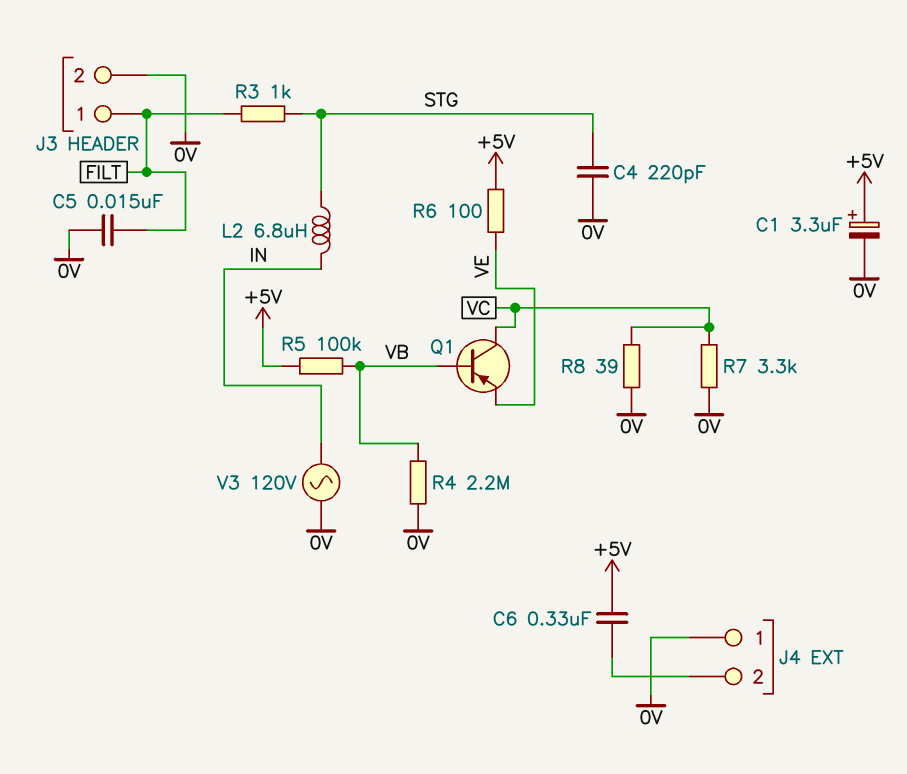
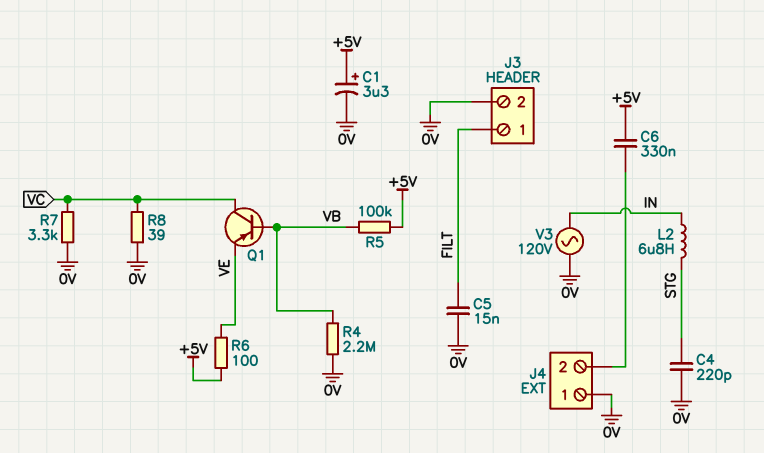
R3: 1k (FILT, STG) -> none

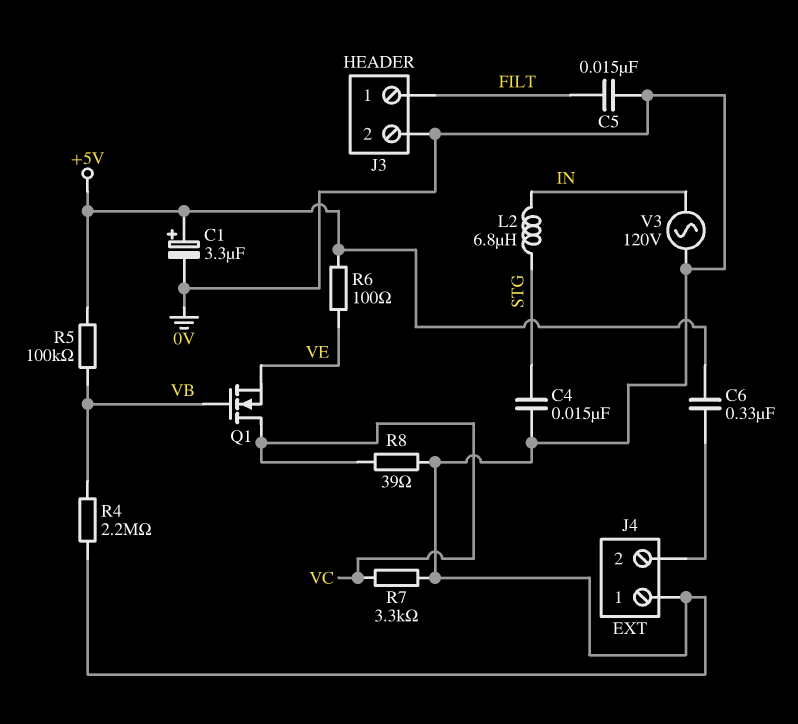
C4: 220pF (0V, STG) -> 15nF (0V, STG)
Q1: PNP (B VB, C VC, E VE) -> NMOS (G VB, D VC, S VE)

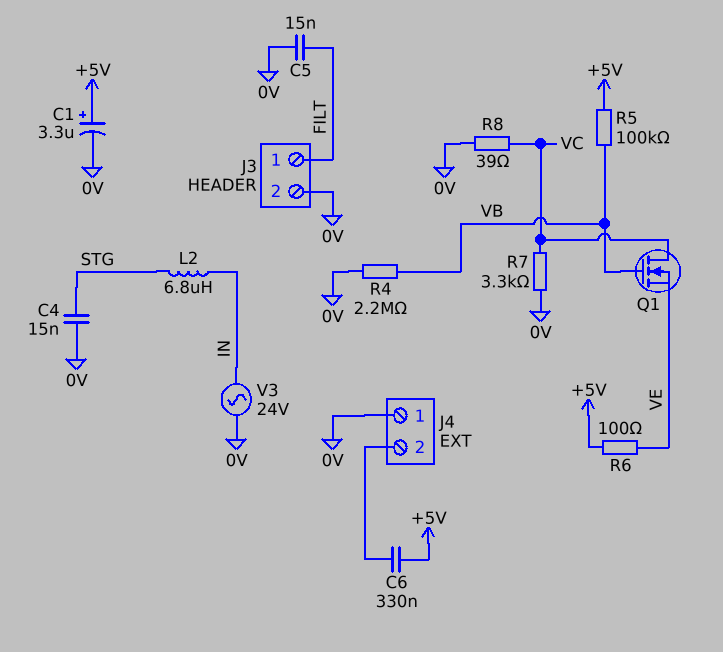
V3: AC 120V (0V, IN) -> AC 24V (0V, IN)

